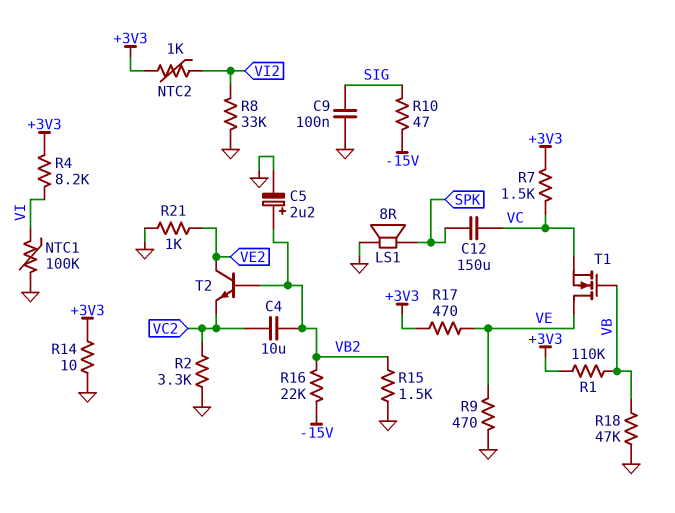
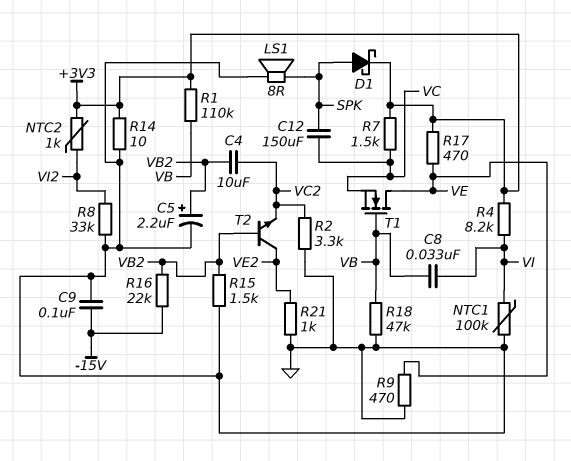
C8: none -> 33nF (VB, VI)
C9: 100nF (GND, SIG) -> 100nF (-15V, GND)
D1: none -> schottky (A SPK, K +3V3)
R10: 47 (-15V, SIG) -> none

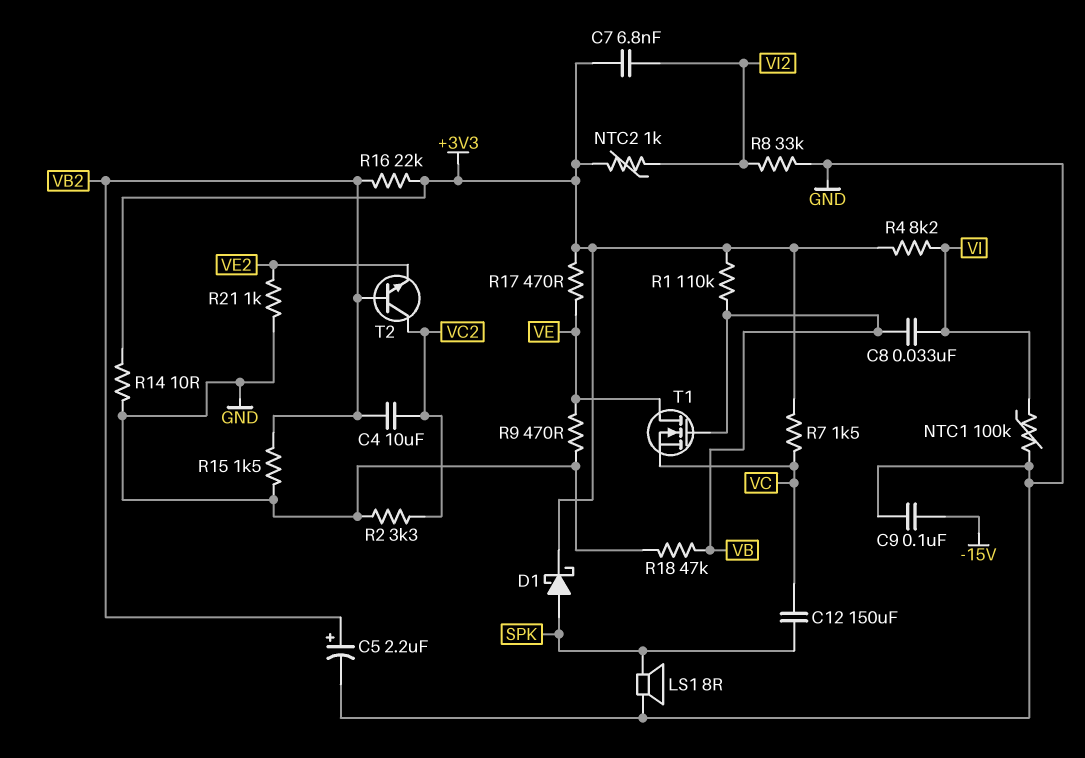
C7: none -> 6.8nF (+3V3, VI2)
R16: 22k (-15V, VB2) -> 22k (+3V3, VB2)
T2: NPN (B VB2, C VE2, E VC2) -> NPN (B VB2, C VC2, E VE2)

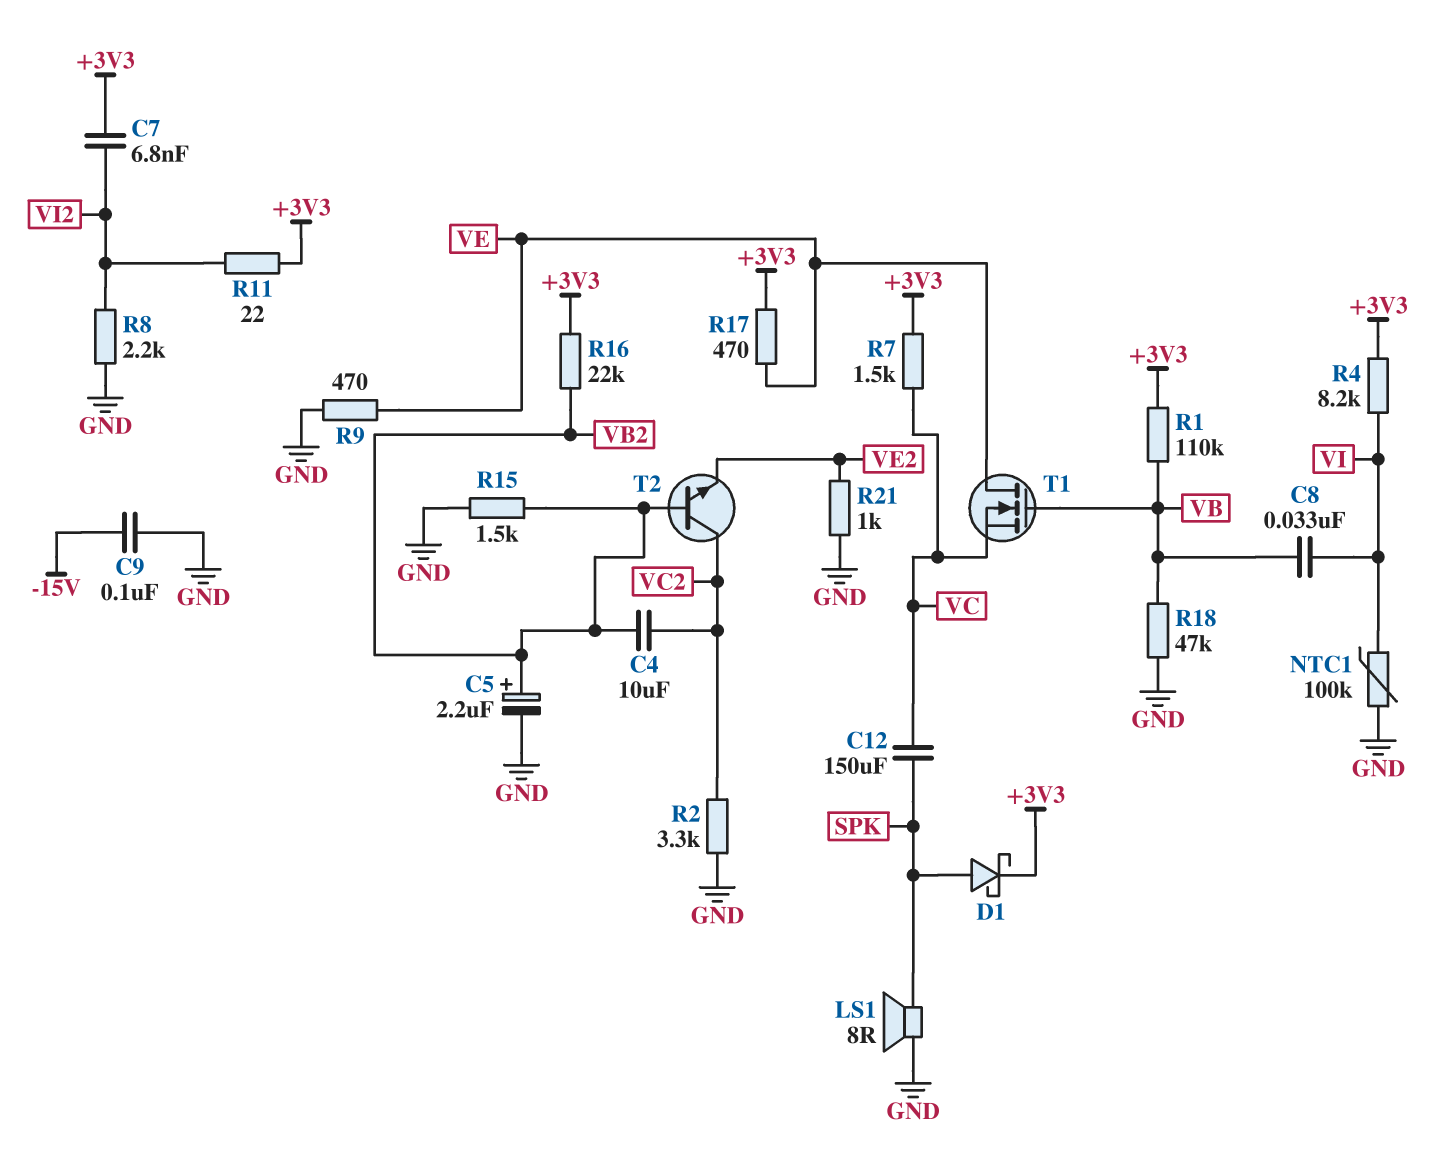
NTC2: 1k (+3V3, VI2) -> none
R8: 33k (GND, VI2) -> 2.2k (GND, VI2)
R11: none -> 22 (+3V3, VI2)
R14: 10 (+3V3, GND) -> none

